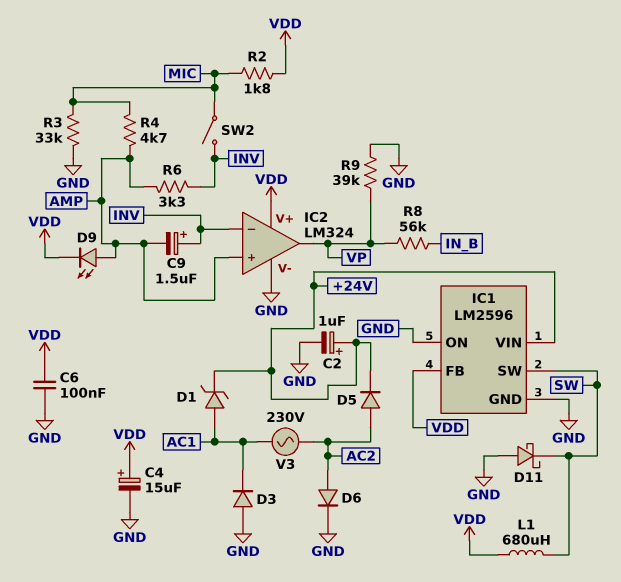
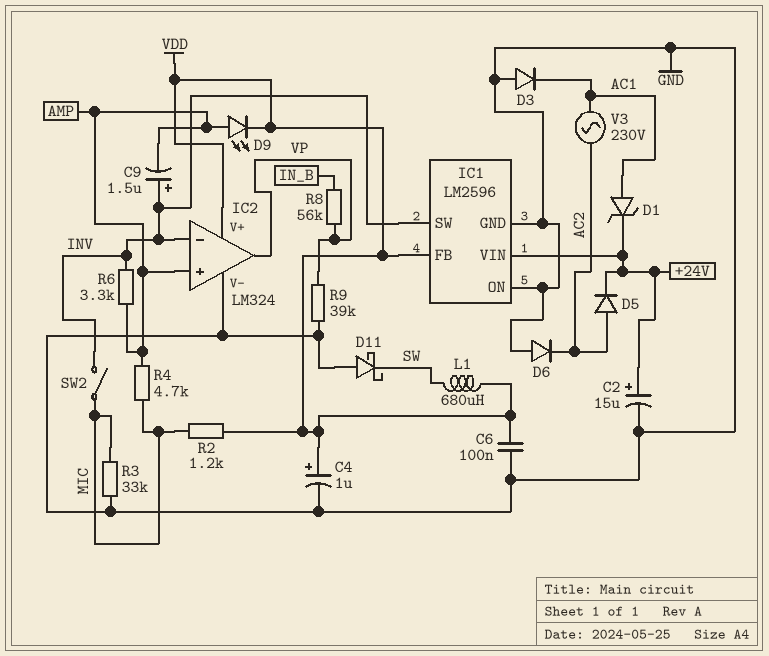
C2: 1uF (plus +24V, minus GND) -> 15uF (plus +24V, minus GND)
C4: 15uF (plus VDD, minus GND) -> 1uF (plus VDD, minus GND)
D6: diode (A AC2, K GND) -> diode (A GND, K AC2)
IC1 pin SW: SW -> INV
R2: 1.8k (MIC, VDD) -> 1.2k (MIC, VDD)

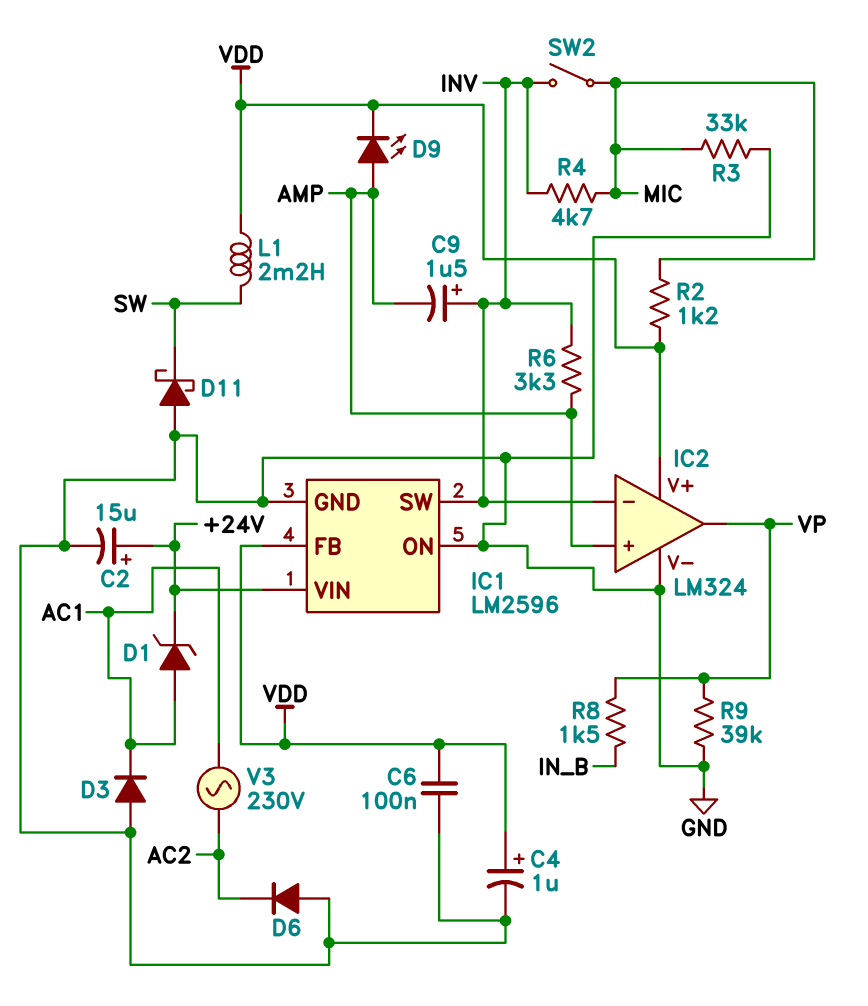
D5: diode (A AC2, K +24V) -> none
L1: 680uH (SW, VDD) -> 2.2mH (SW, VDD)
R4: 4.7k (AMP, MIC) -> 4.7k (INV, MIC)
R8: 56k (IN_B, VP) -> 1.5k (IN_B, VP)

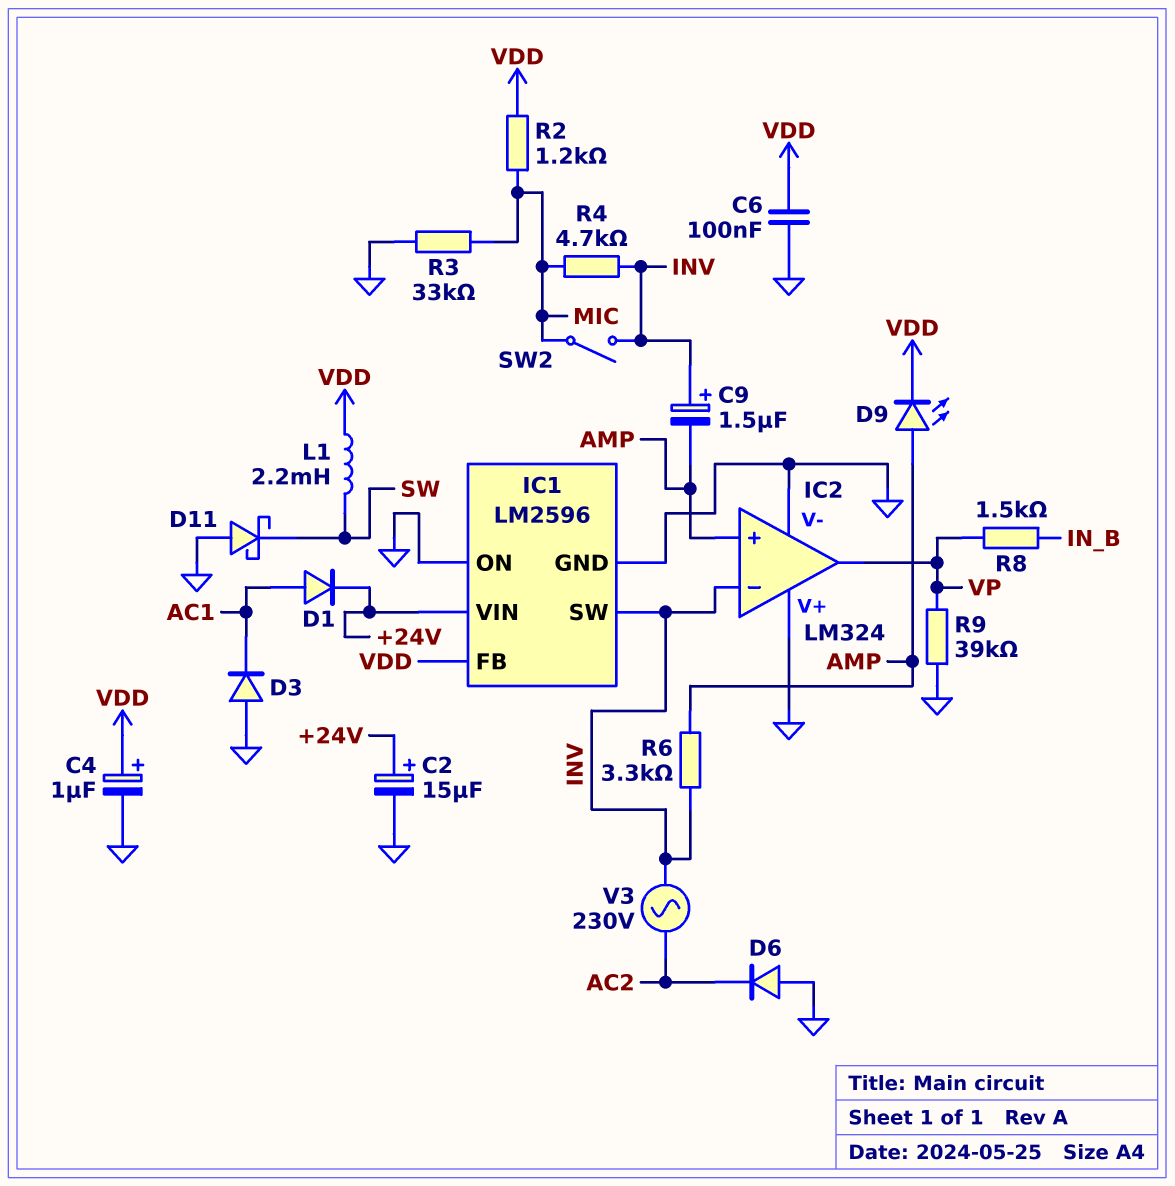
D1: zener (A AC1, K +24V) -> diode (A AC1, K +24V)
IC2 pin V+: VDD -> GND
V3: AC 230V (AC1, AC2) -> AC 230V (AC2, INV)

